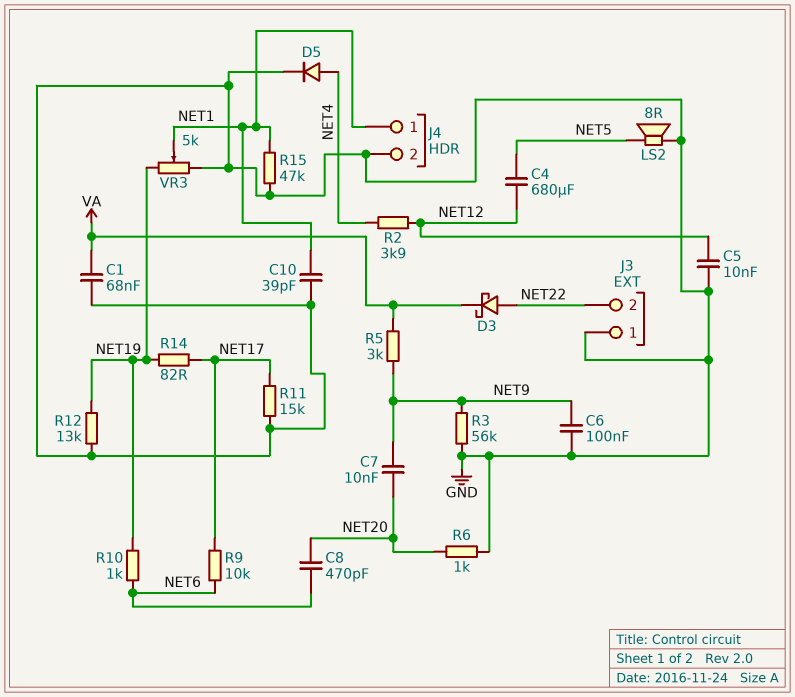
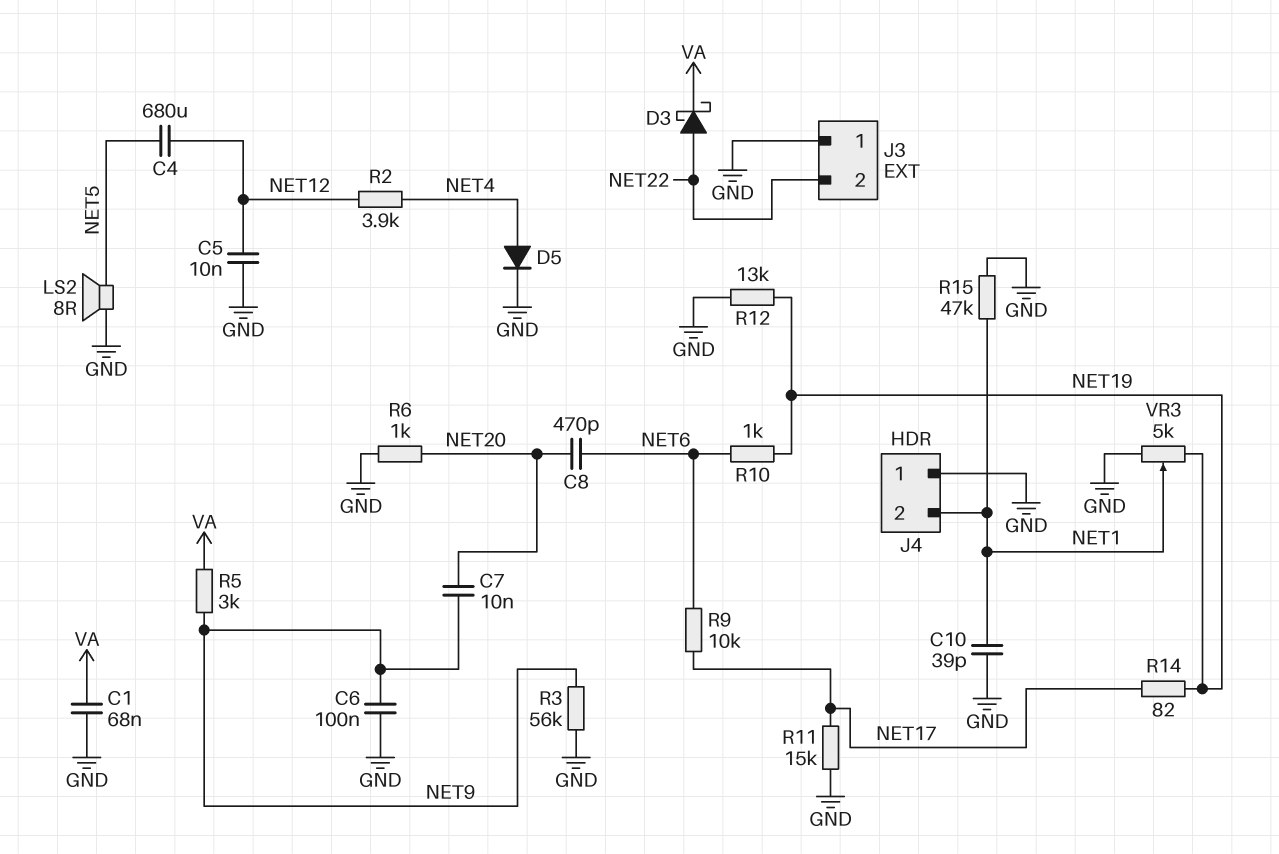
J4 pin 1: NET1 -> GND
J4 pin 2: GND -> NET1

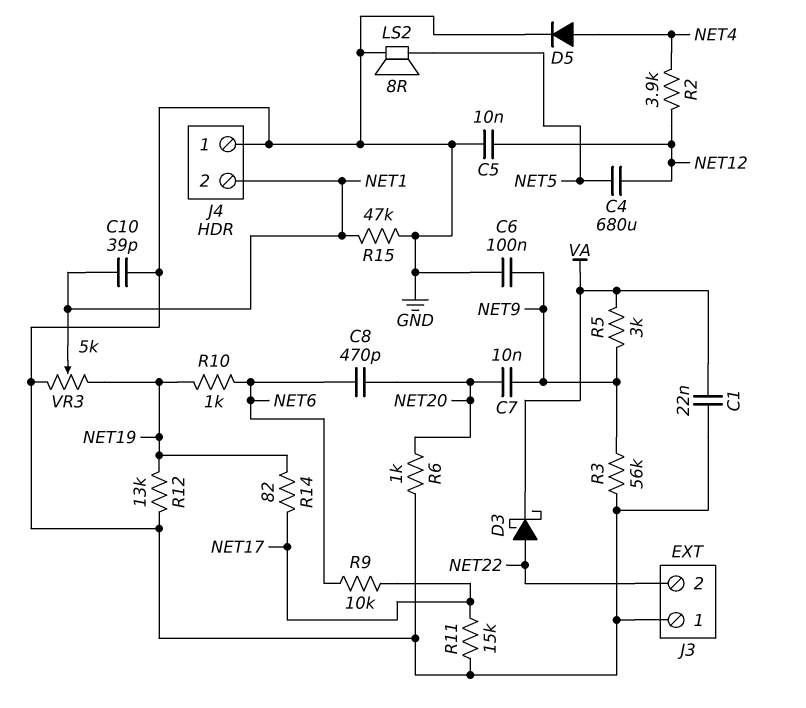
C1: 68nF (GND, VA) -> 22nF (GND, VA)

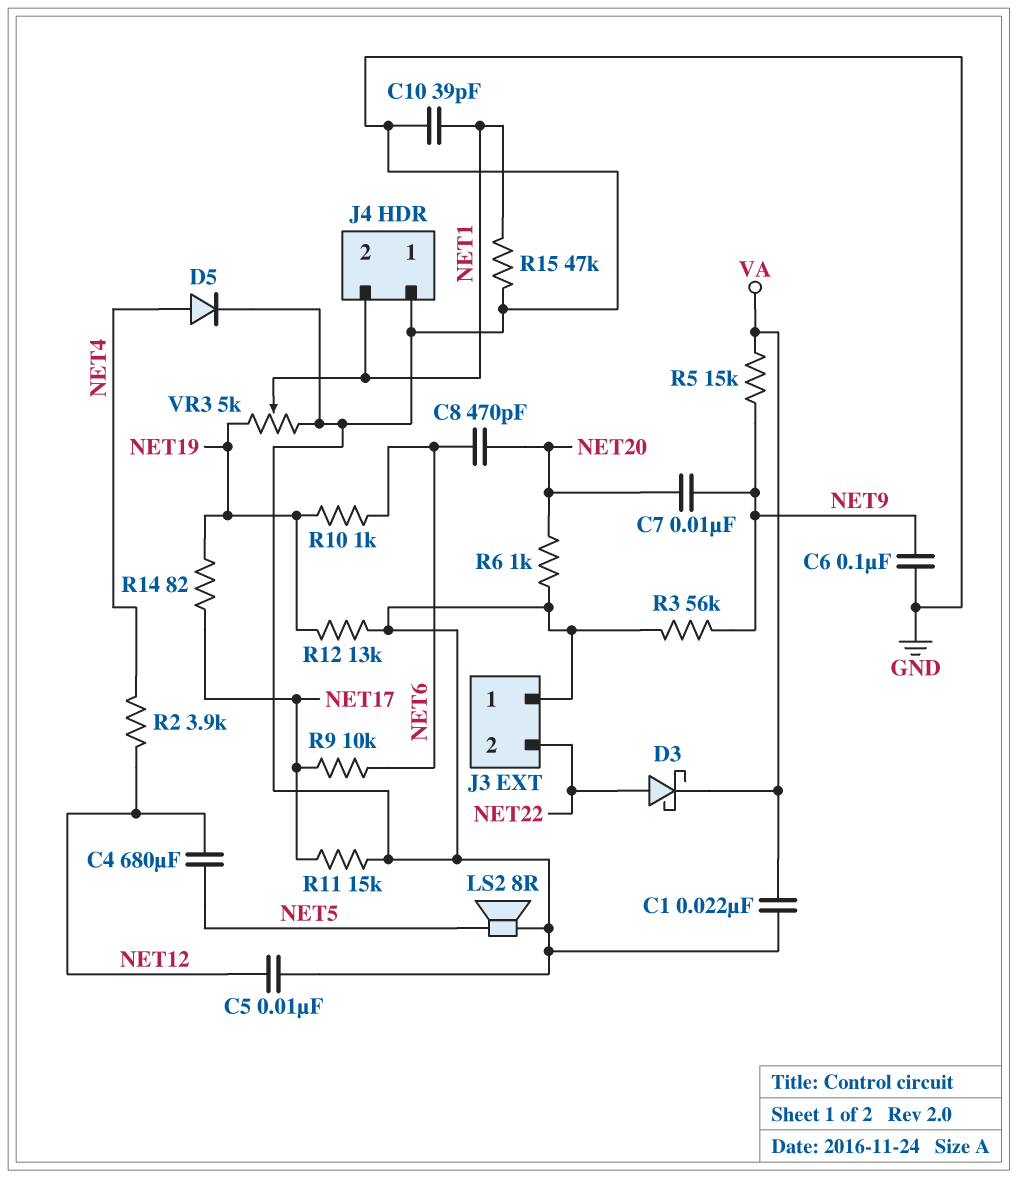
R5: 3k (NET9, VA) -> 15k (NET9, VA)

